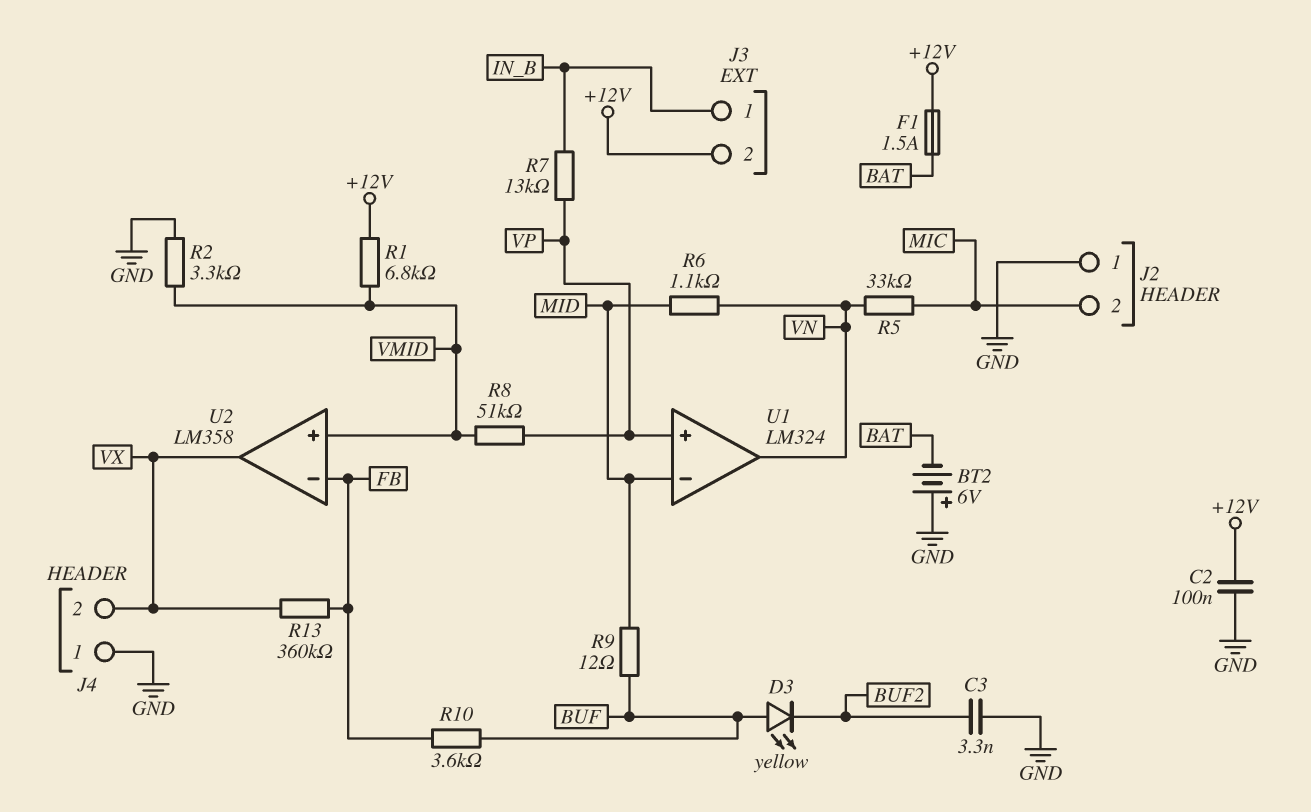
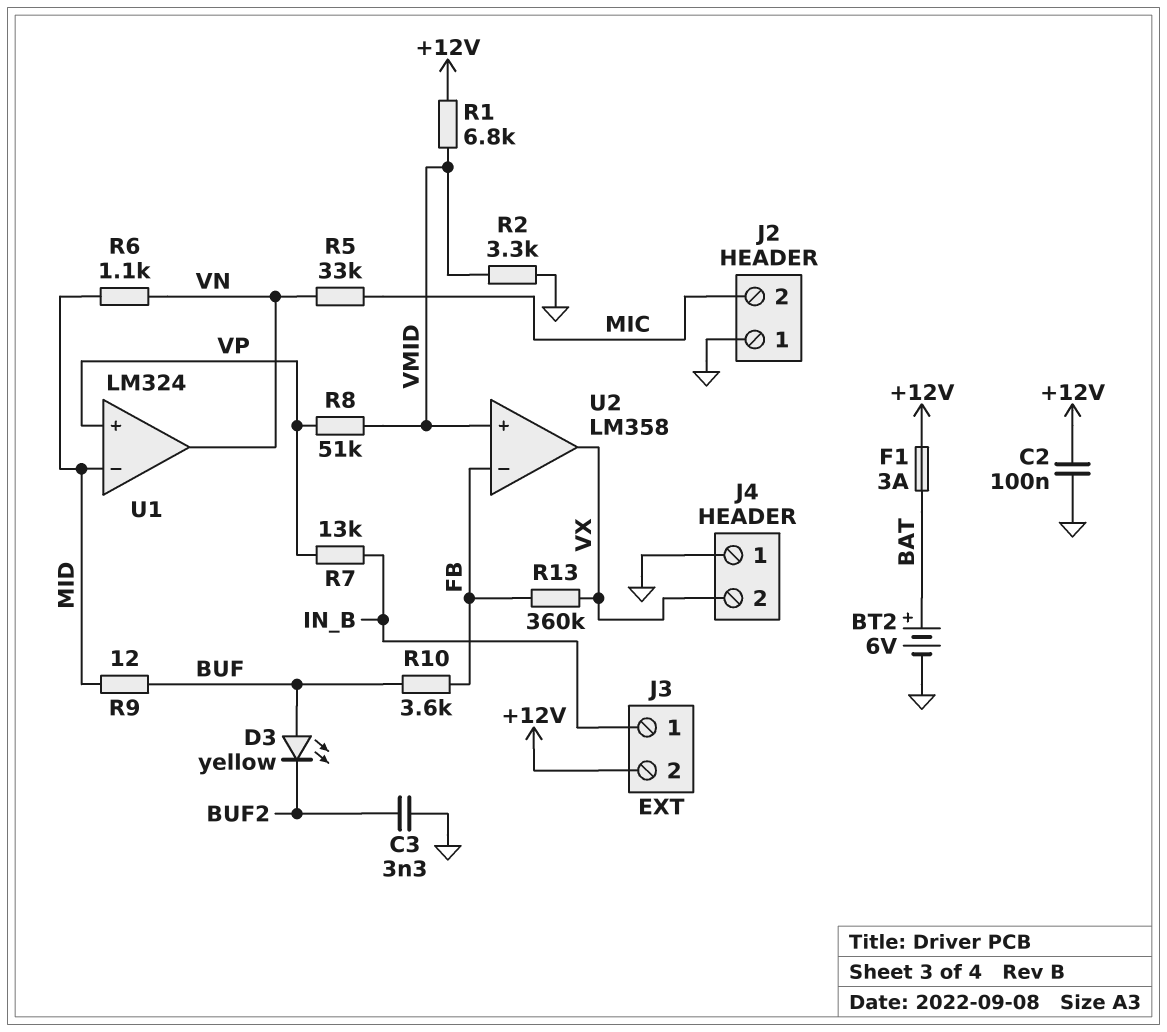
BT2: 6V (plus GND, minus BAT) -> 6V (plus BAT, minus GND)
F1: 1.5A (+12V, BAT) -> 3A (+12V, BAT)

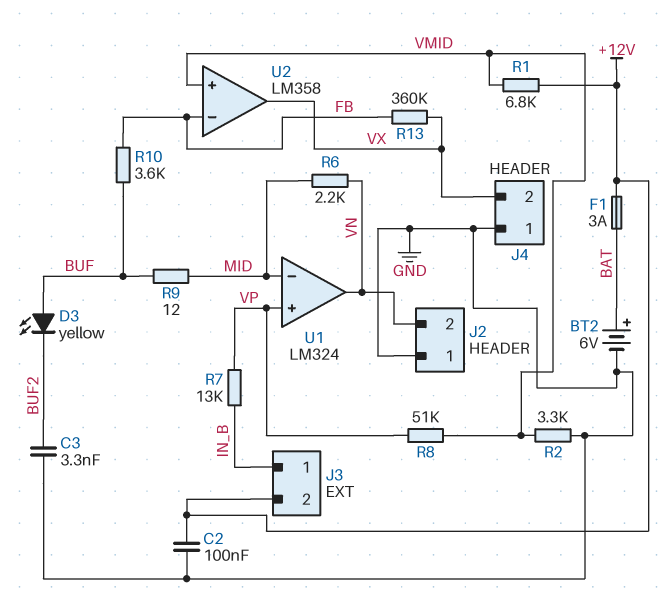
J2 pin 2: MIC -> VN
R5: 33k (MIC, VN) -> none
R6: 1.1k (MID, VN) -> 2.2k (MID, VN)

